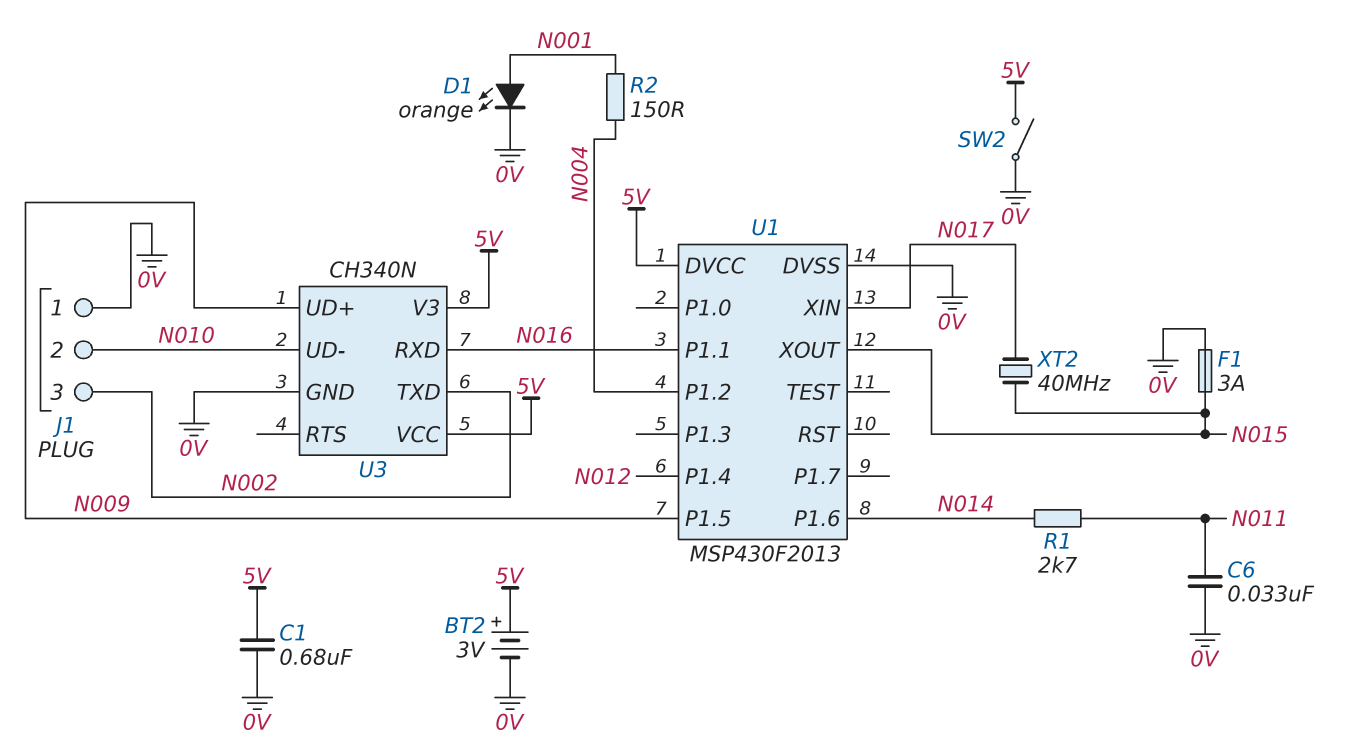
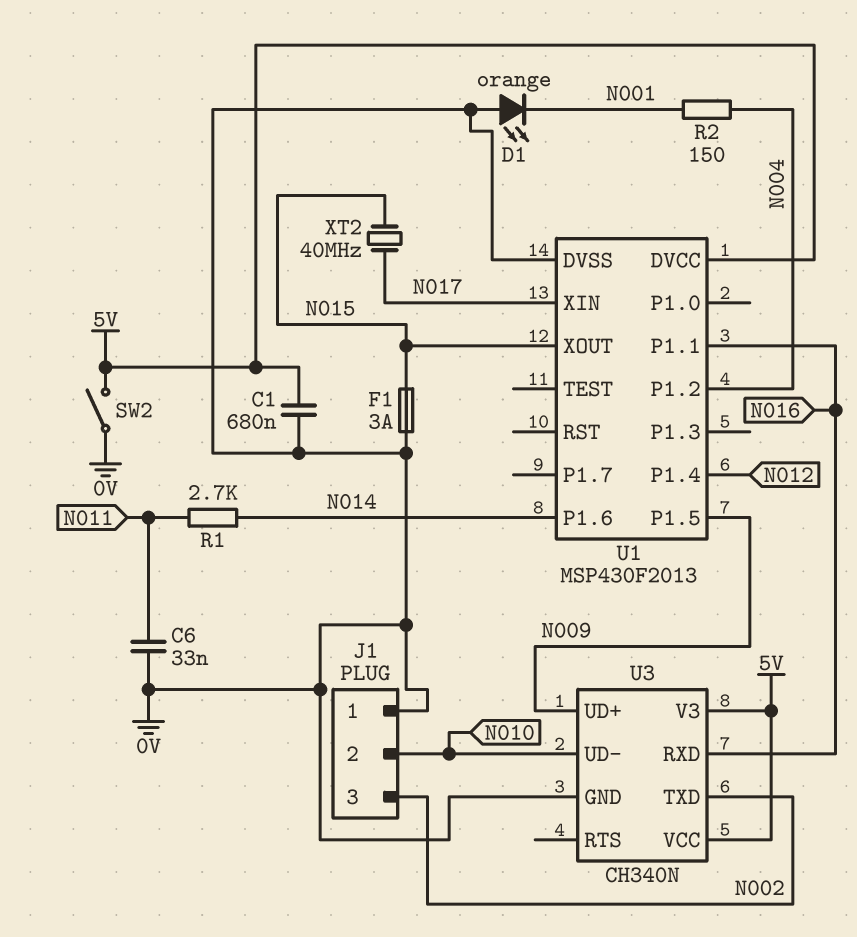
BT2: 3V (plus 5V, minus 0V) -> none
D1: LED orange (A N001, K 0V) -> LED orange (A 0V, K N001)

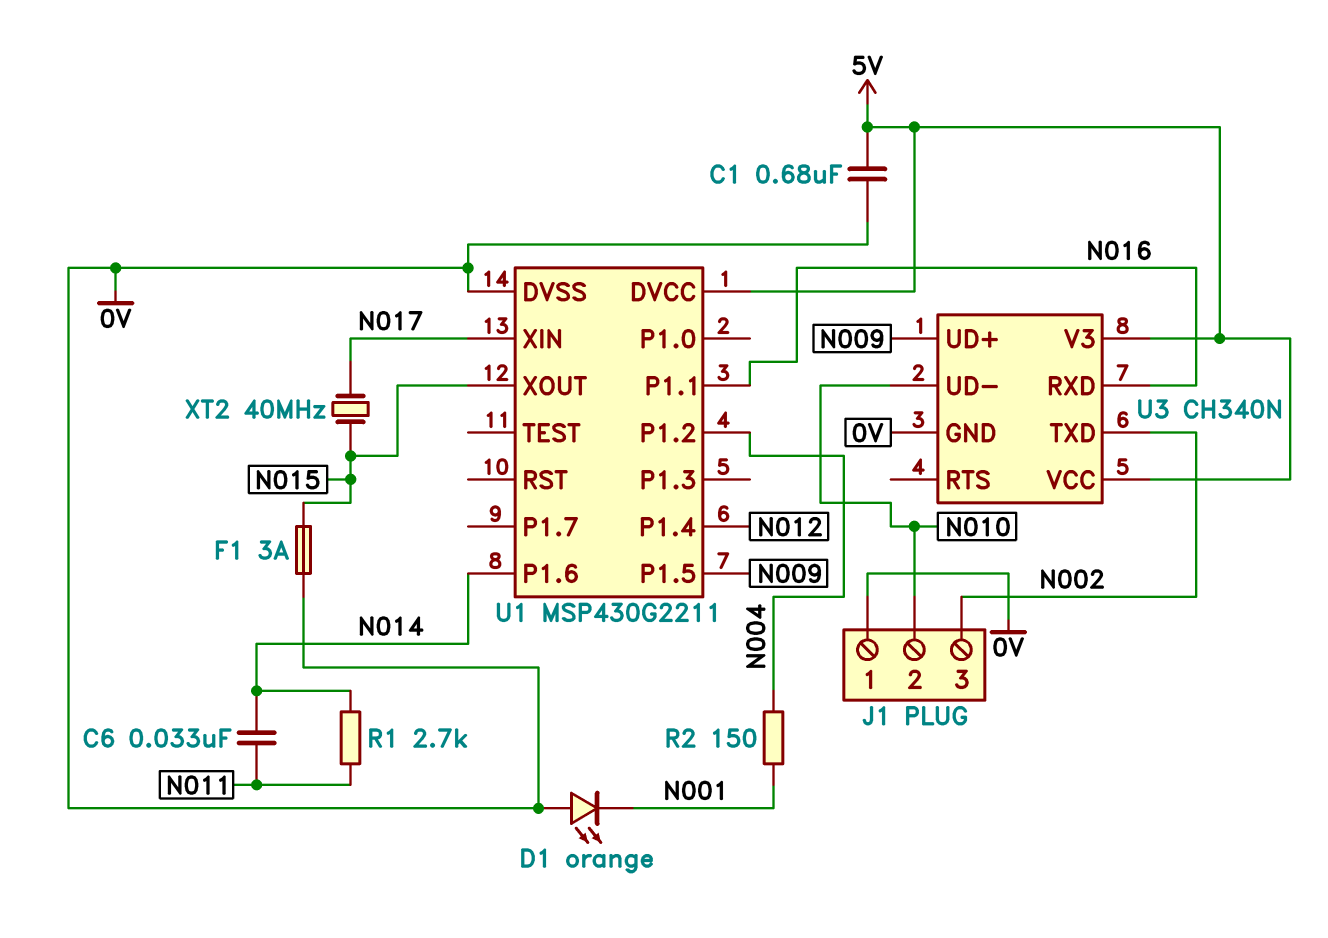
C6: 33nF (0V, N011) -> 33nF (N011, N014)
SW2: switch (0V, 5V) -> none
U1: MSP430F2013 -> MSP430G2211

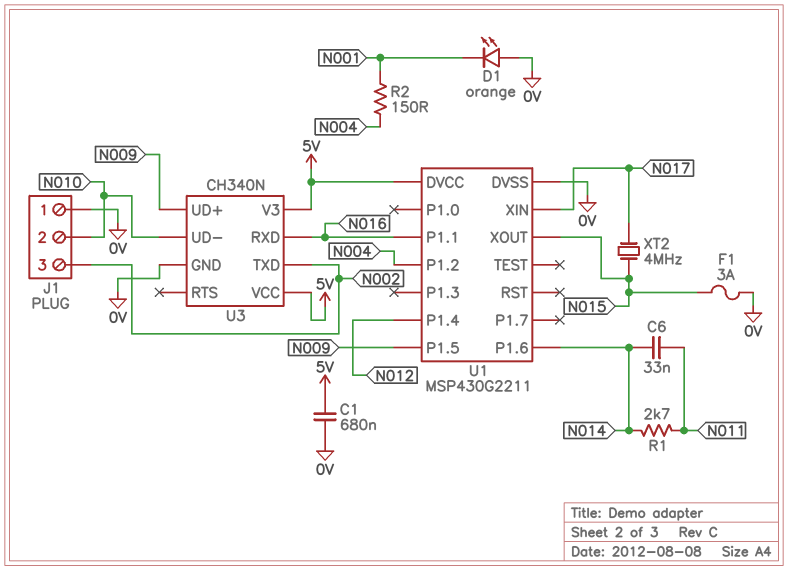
XT2: 40MHz (N015, N017) -> 4MHz (N015, N017)

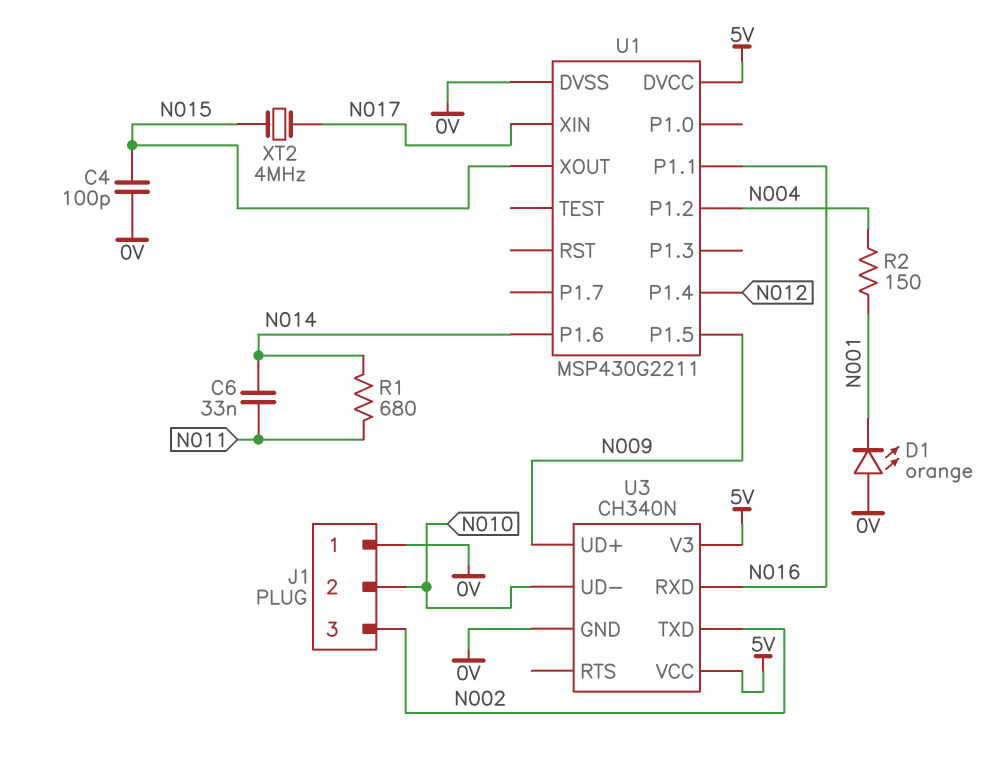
C1: 680nF (0V, 5V) -> none
C4: none -> 100pF (0V, N015)
F1: 3A (0V, N015) -> none
R1: 2.7k (N011, N014) -> 680 (N011, N014)

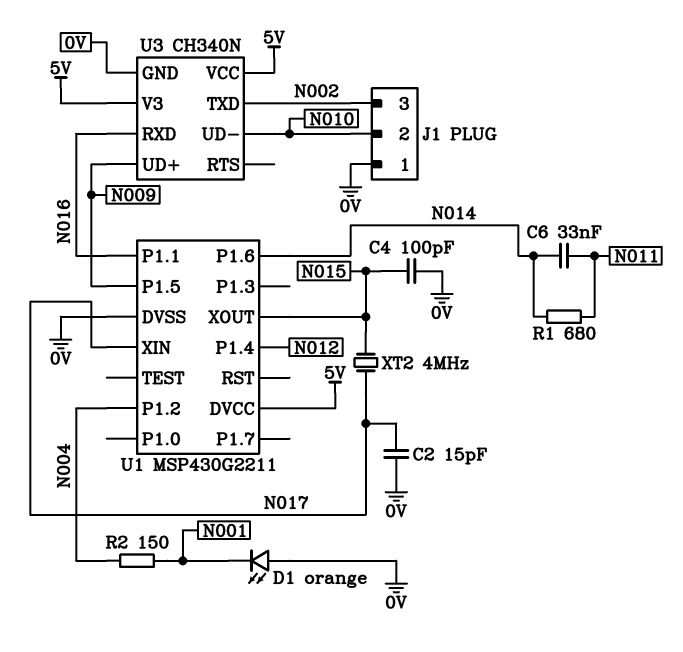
C2: none -> 15pF (0V, N017)

